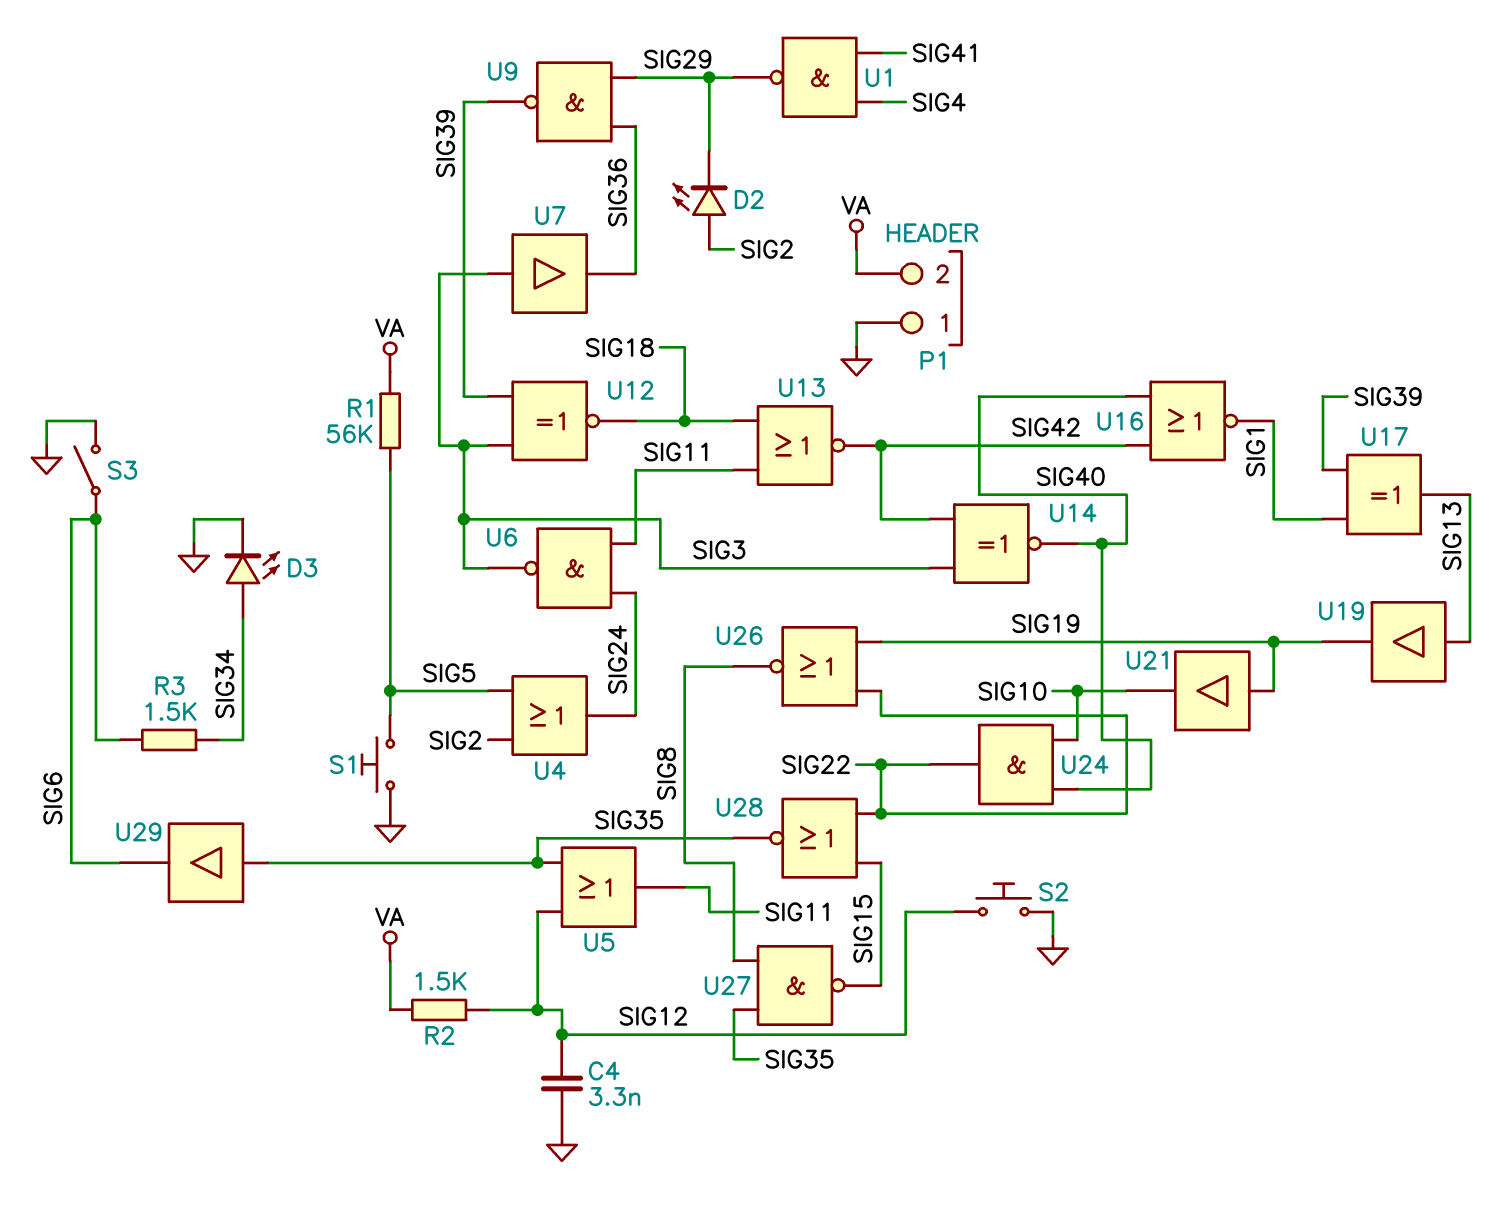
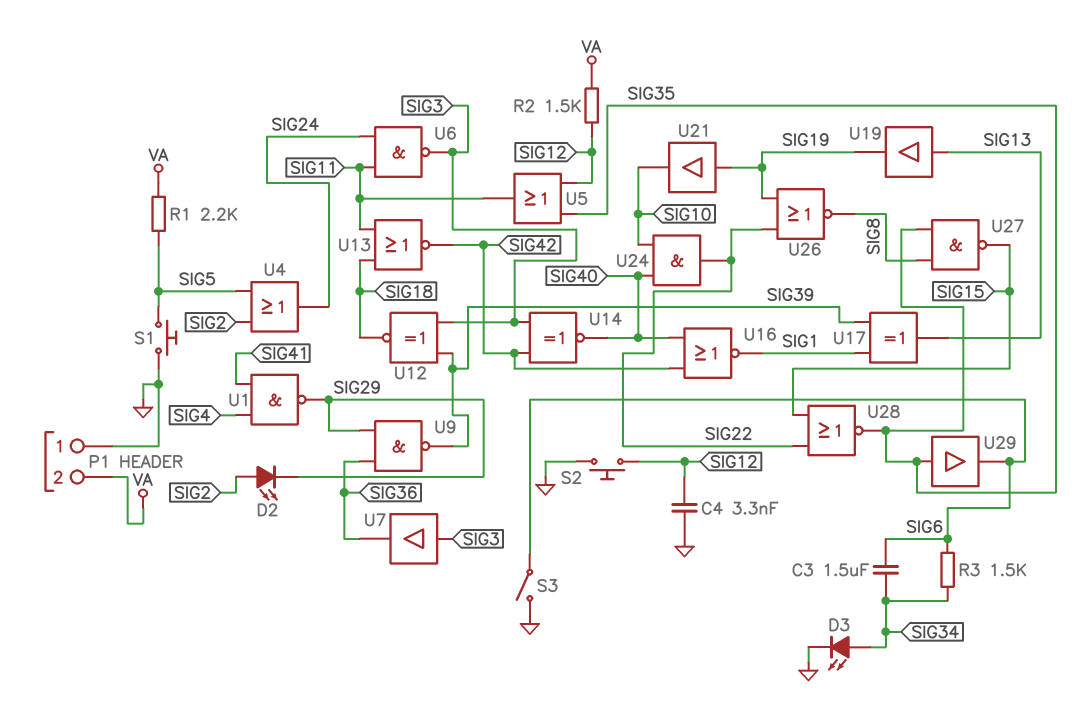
C3: none -> 1.5uF (SIG6, SIG34)
R1: 56k (SIG5, VA) -> 2.2k (SIG5, VA)

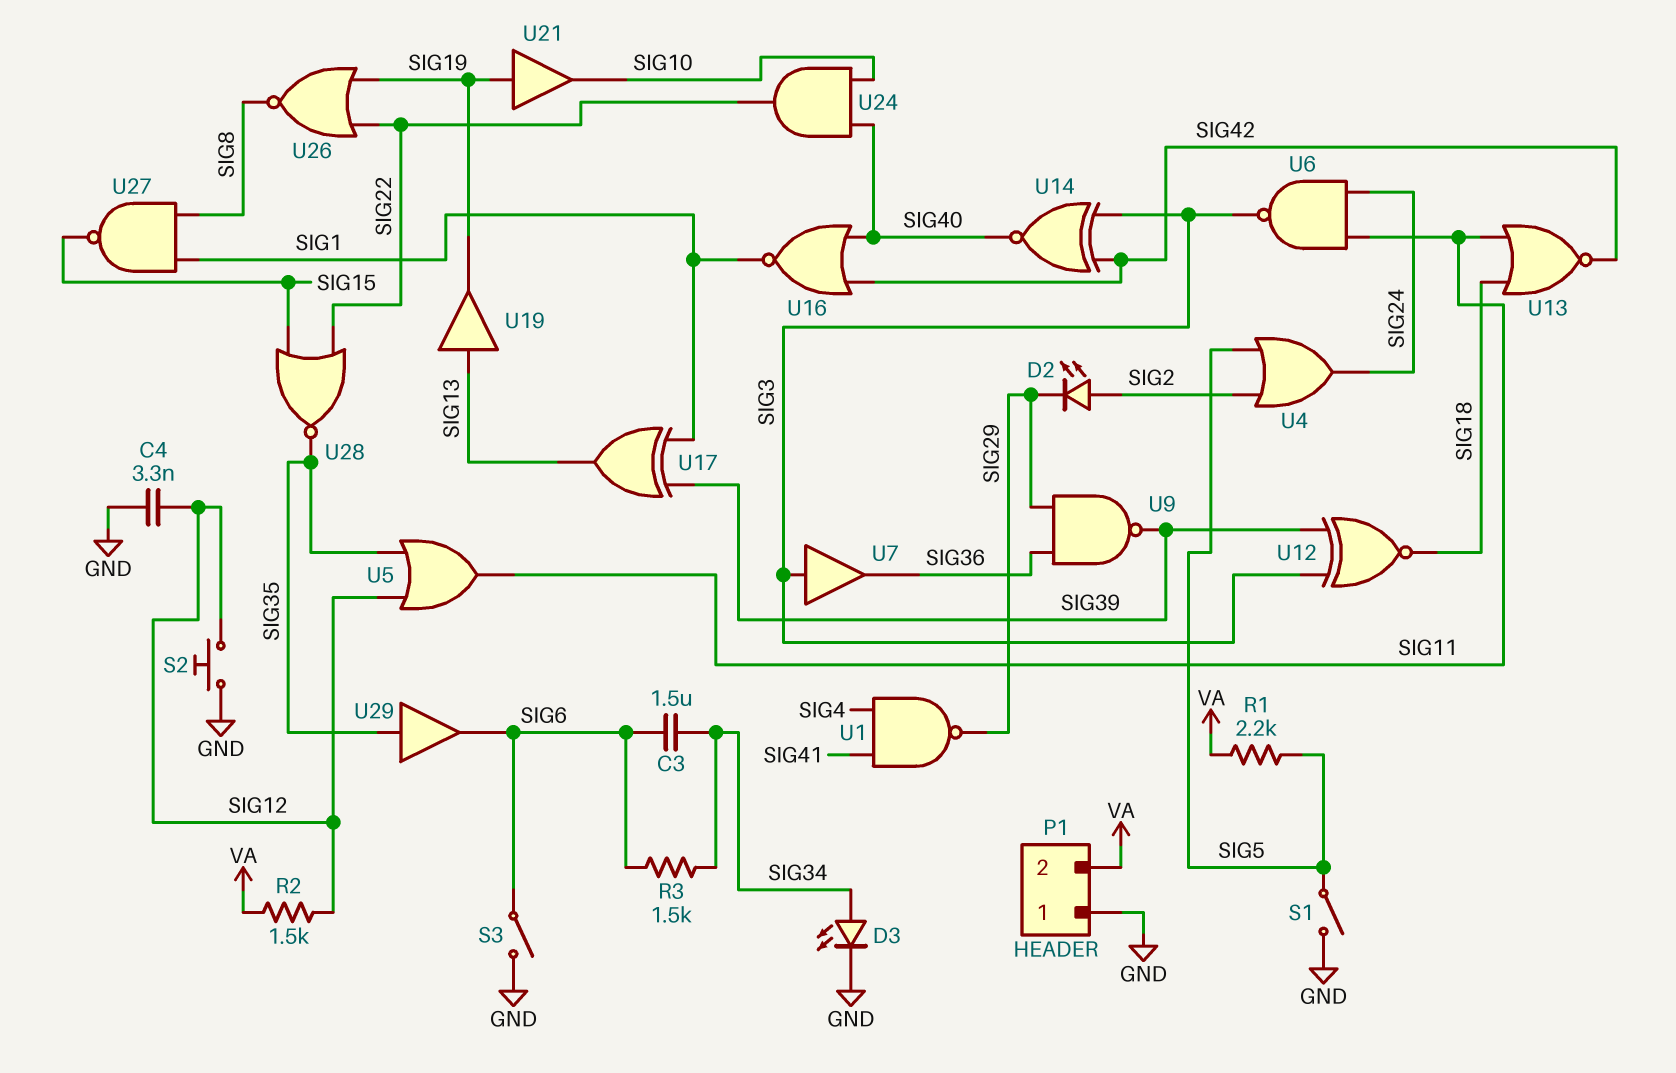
S1: button (GND, SIG5) -> switch (GND, SIG5)
U27: NAND (in SIG8, in SIG35, out SIG15) -> NAND (in SIG1, in SIG8, out SIG15)

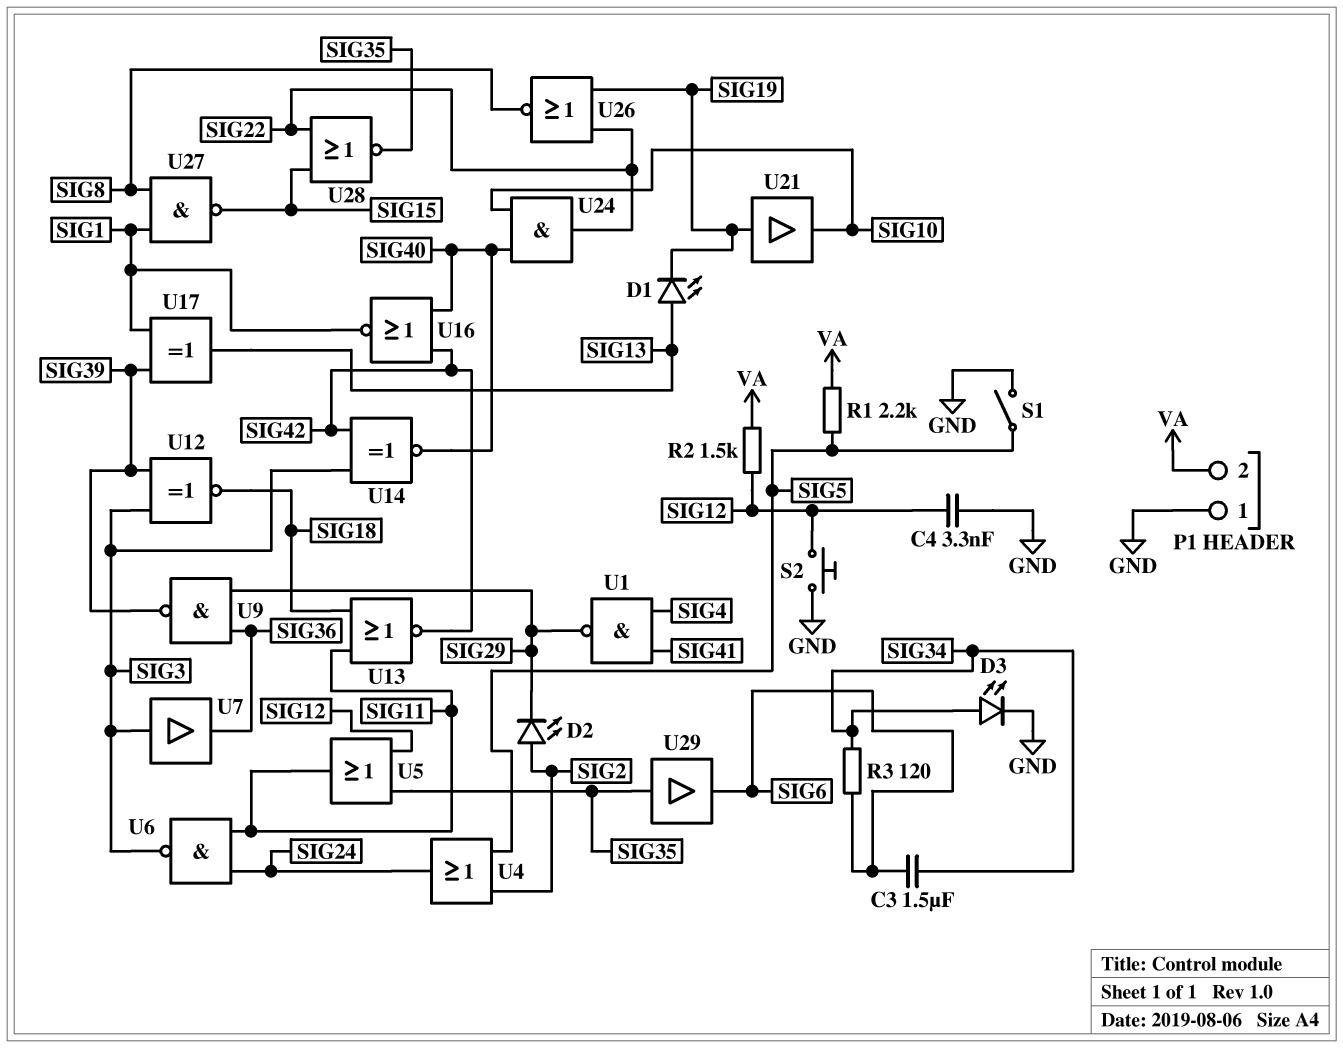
D1: none -> LED (A SIG13, K SIG19)
R3: 1.5k (SIG6, SIG34) -> 120 (SIG6, SIG34)
S3: switch (GND, SIG6) -> none
U19: buffer (in SIG13, out SIG19) -> none

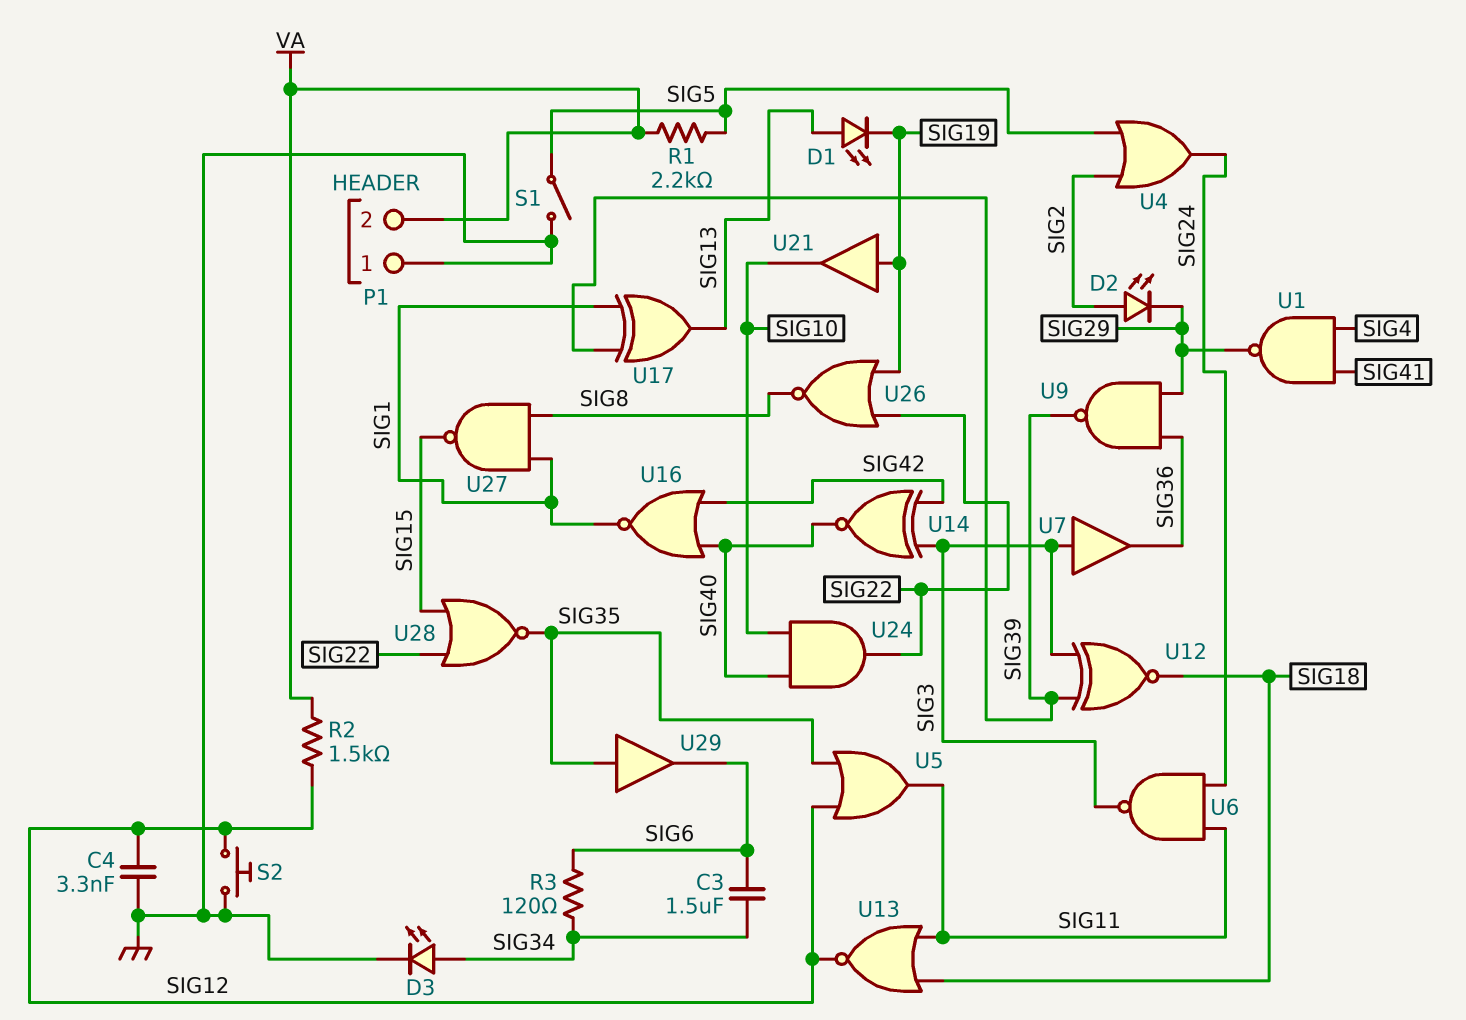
U13: NOR (in SIG11, in SIG18, out SIG42) -> NOR (in SIG11, in SIG18, out SIG12)

